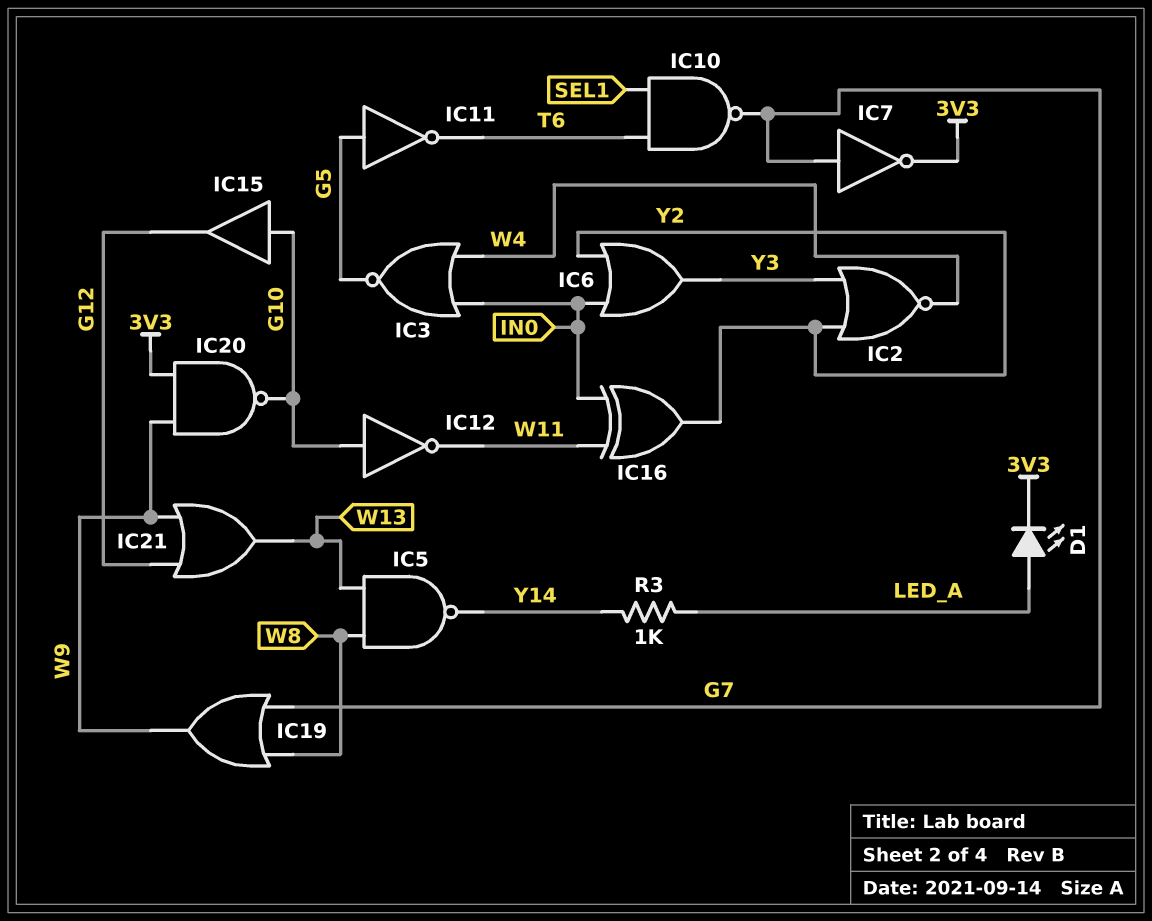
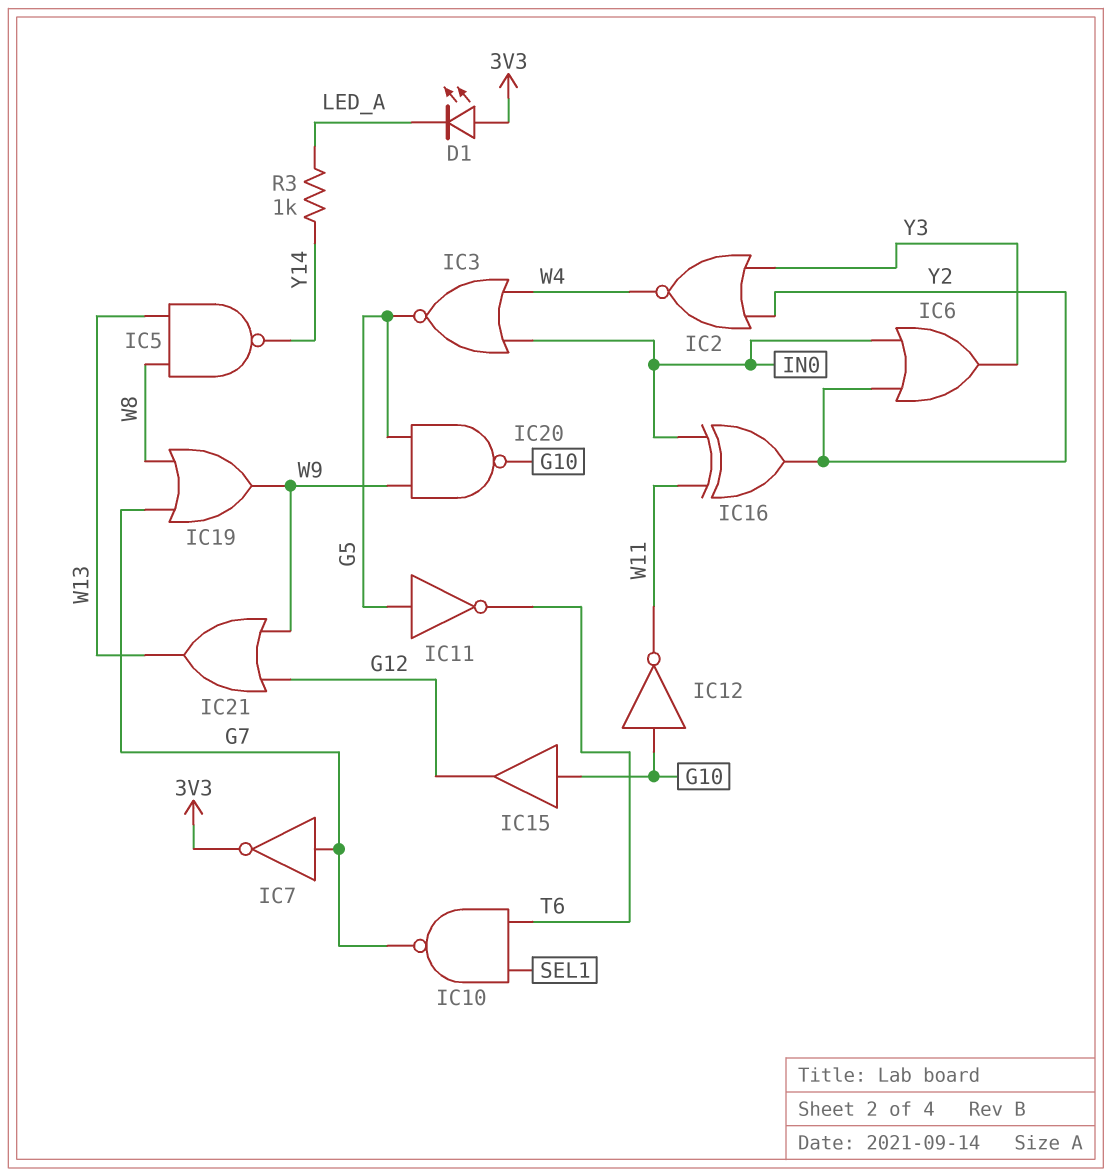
D1: LED (A LED_A, K 3V3) -> LED (A 3V3, K LED_A)
IC20: NAND (in 3V3, in W9, out G10) -> NAND (in G5, in W9, out G10)

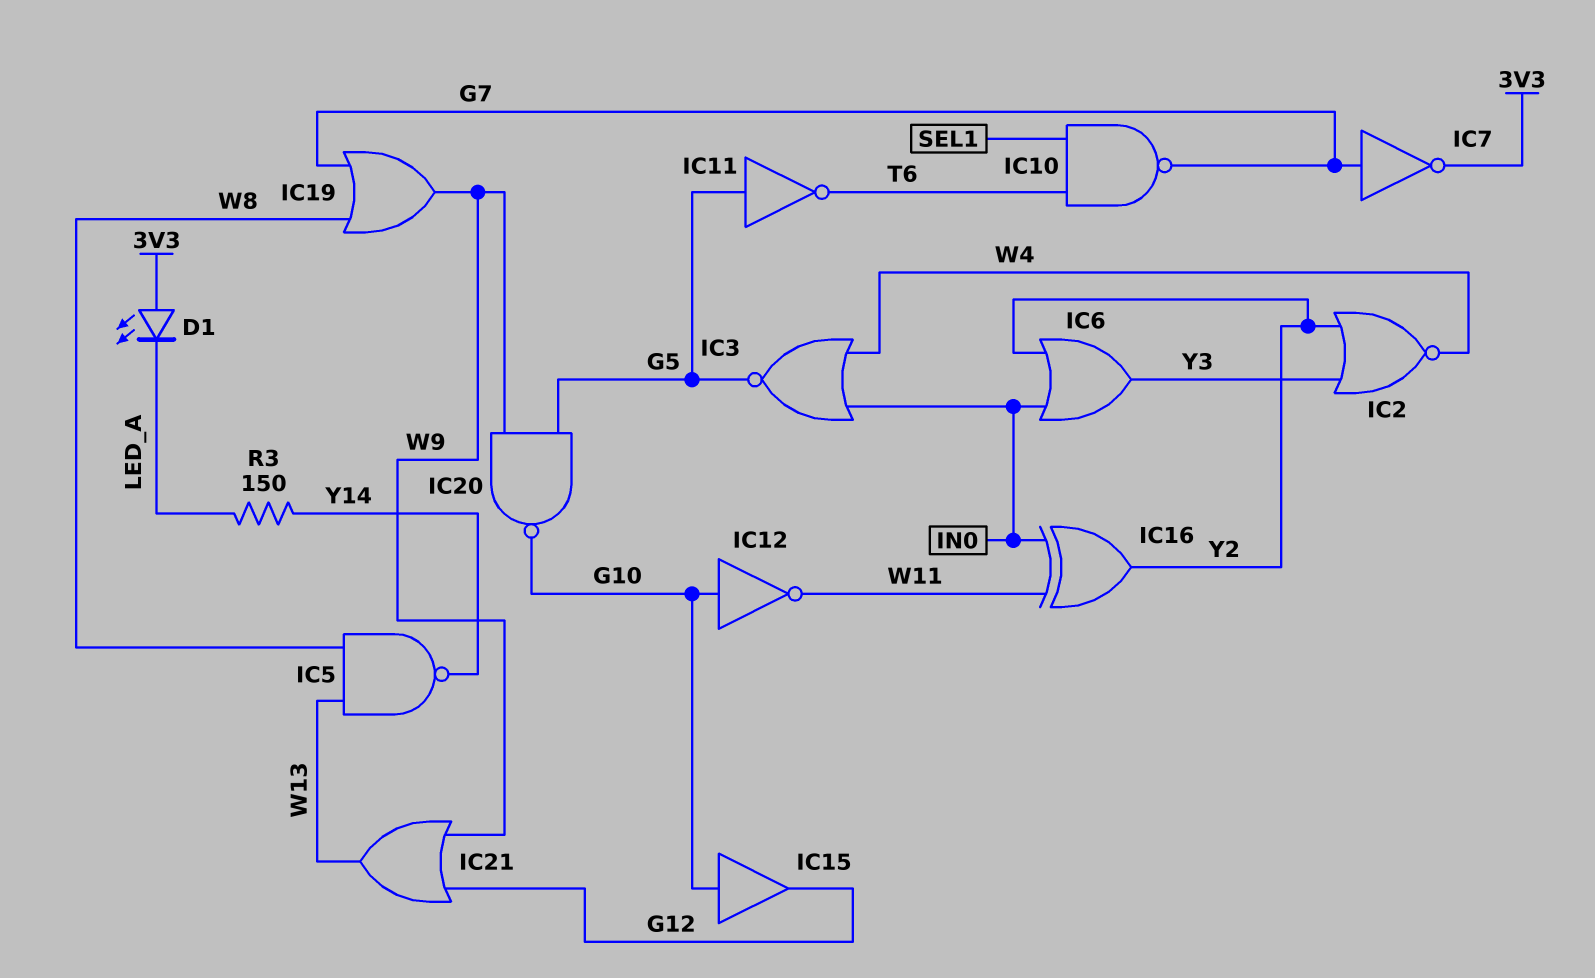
R3: 1k (LED_A, Y14) -> 150 (LED_A, Y14)

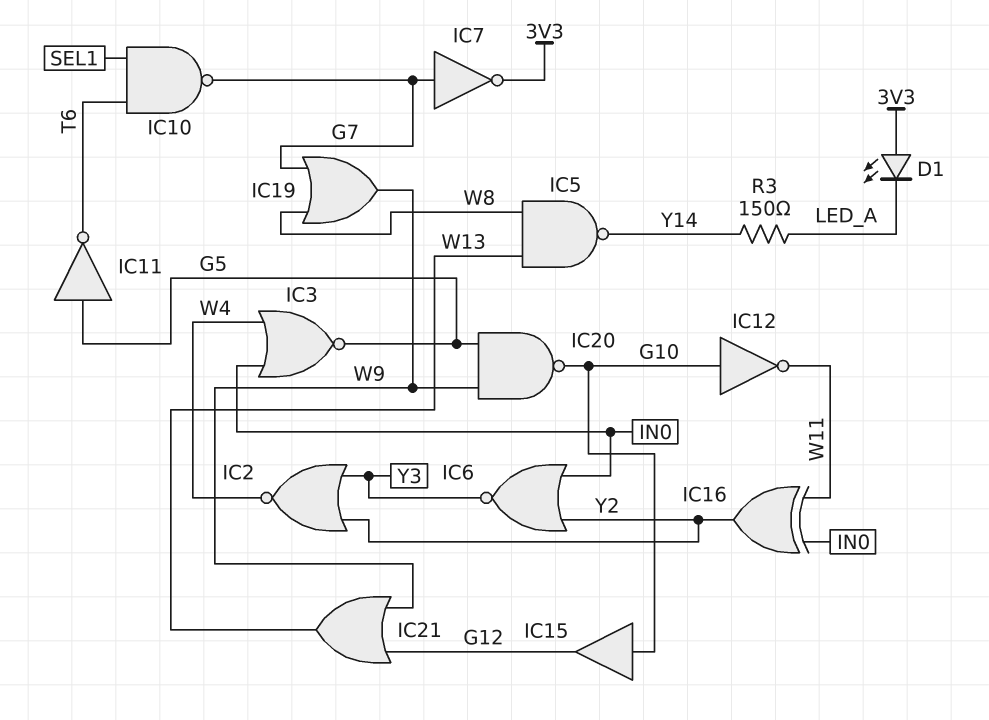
IC6: OR (in IN0, in Y2, out Y3) -> NOR (in IN0, in Y2, out Y3)

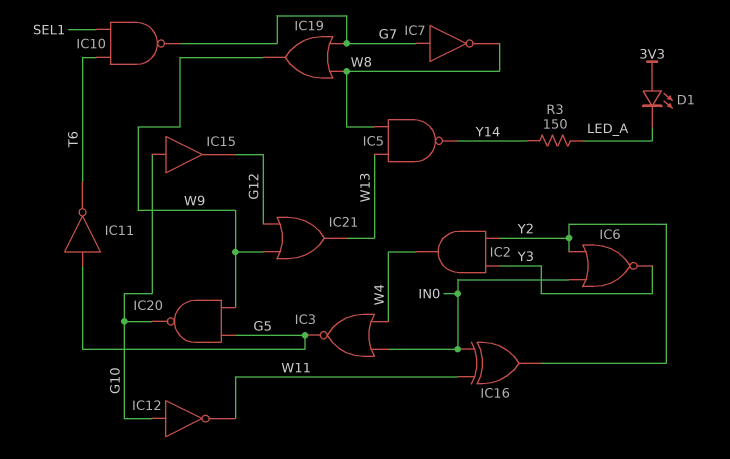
IC2: NOR (in Y2, in Y3, out W4) -> AND (in Y2, in Y3, out W4)
IC7: NOT (in G7, out 3V3) -> NOT (in G7, out W8)

